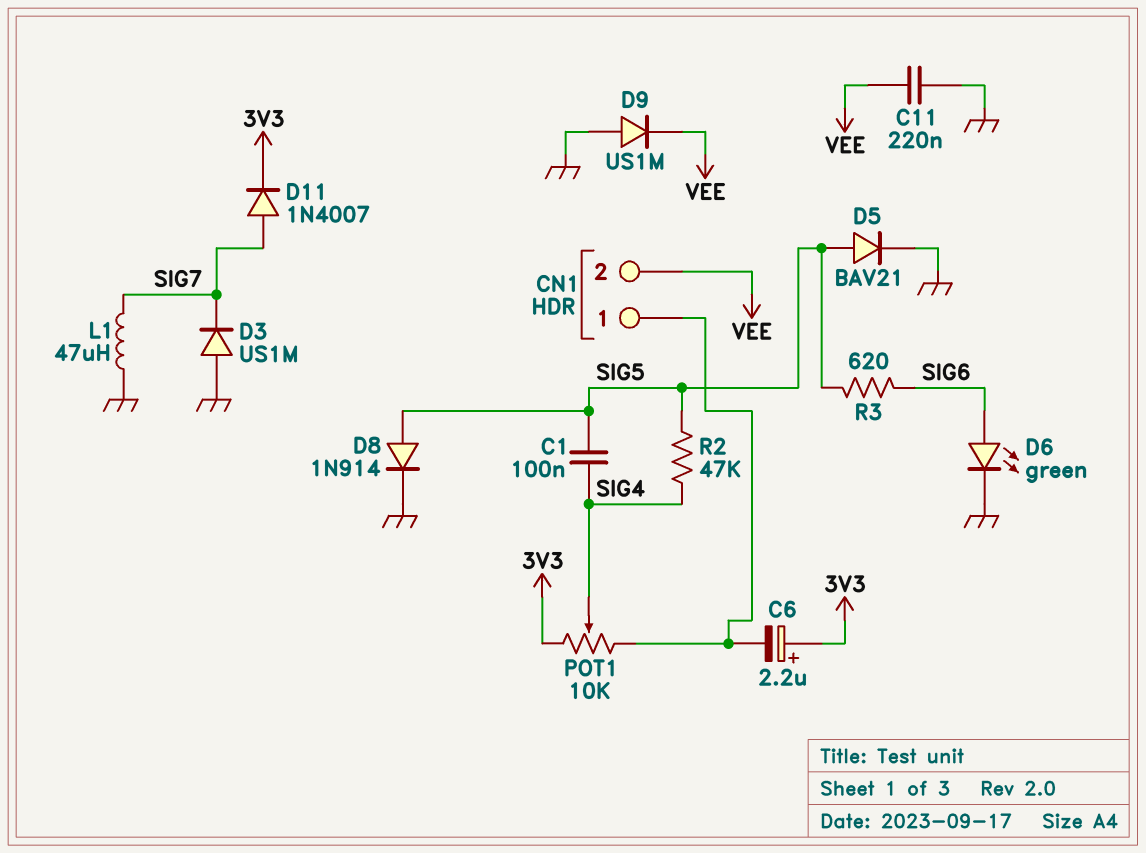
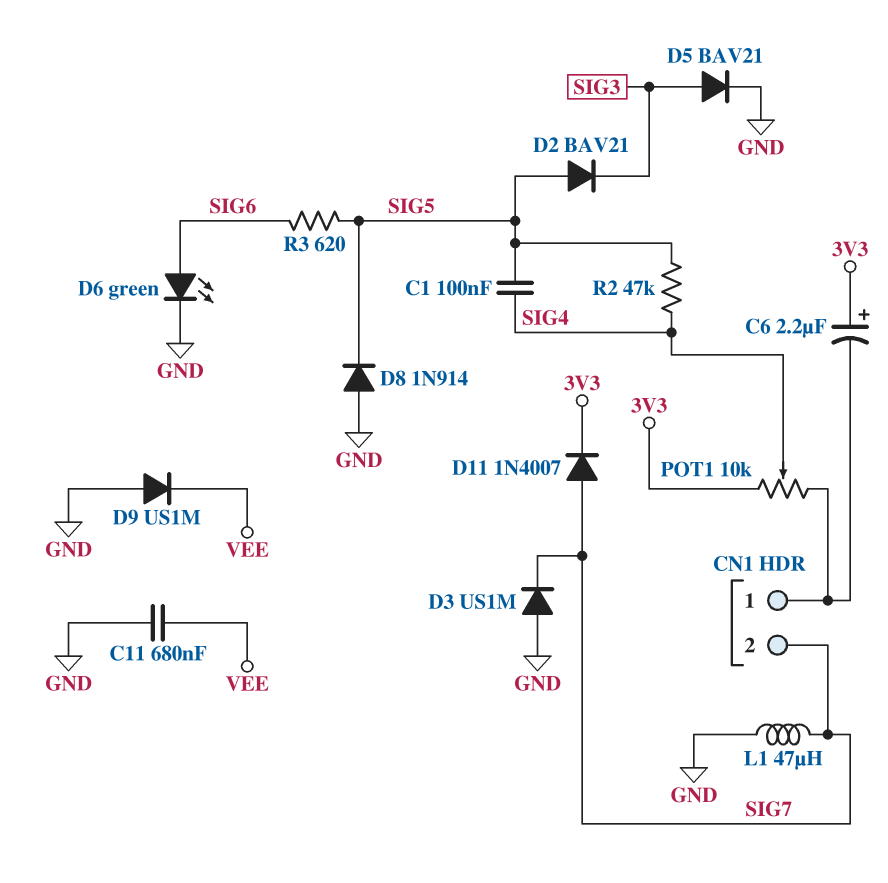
C11: 220nF (GND, VEE) -> 680nF (GND, VEE)
CN1 pin 2: VEE -> SIG7
D2: none -> diode BAV21 (A SIG5, K SIG3)
D5: diode BAV21 (A SIG5, K GND) -> diode BAV21 (A SIG3, K GND)
D8: diode 1N914 (A SIG5, K GND) -> diode 1N914 (A GND, K SIG5)

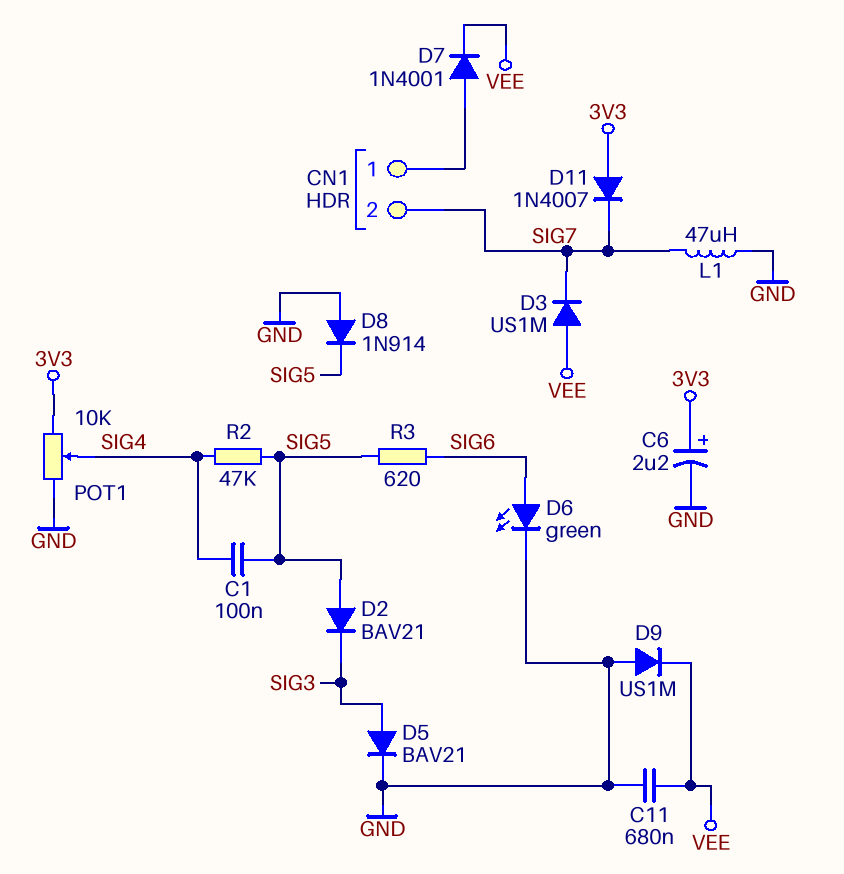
C6: 2.2uF (plus 3V3, minus CN1/1) -> 2.2uF (plus 3V3, minus GND)
D3: diode US1M (A GND, K SIG7) -> diode US1M (A VEE, K SIG7)
D7: none -> diode 1N4001 (A CN1/1, K VEE)
D11: diode 1N4007 (A SIG7, K 3V3) -> diode 1N4007 (A 3V3, K SIG7)
POT1: 10k (3V3, CN1/1, wiper SIG4) -> 10k (3V3, GND, wiper SIG4)

